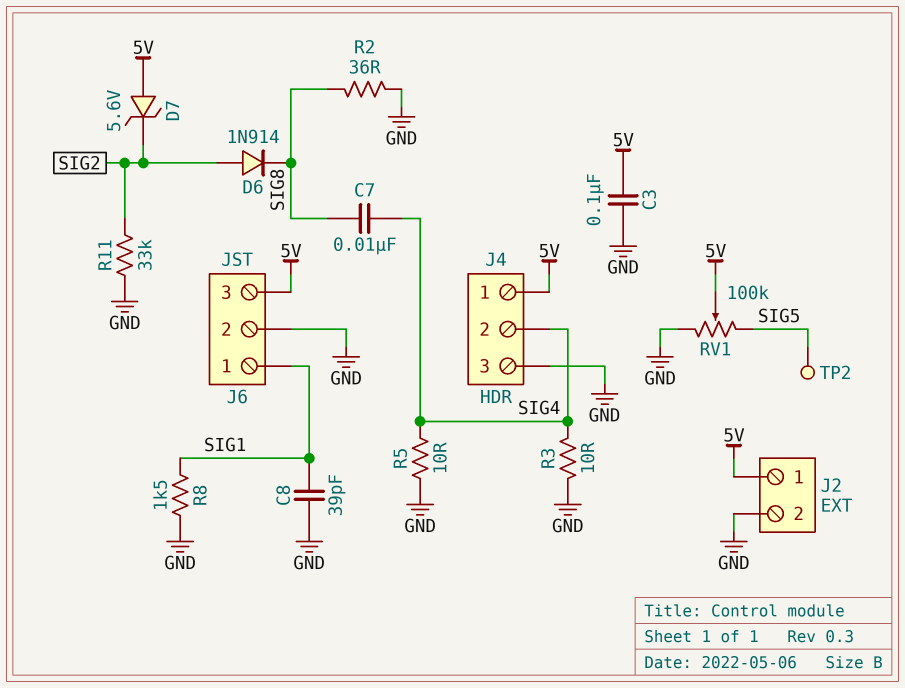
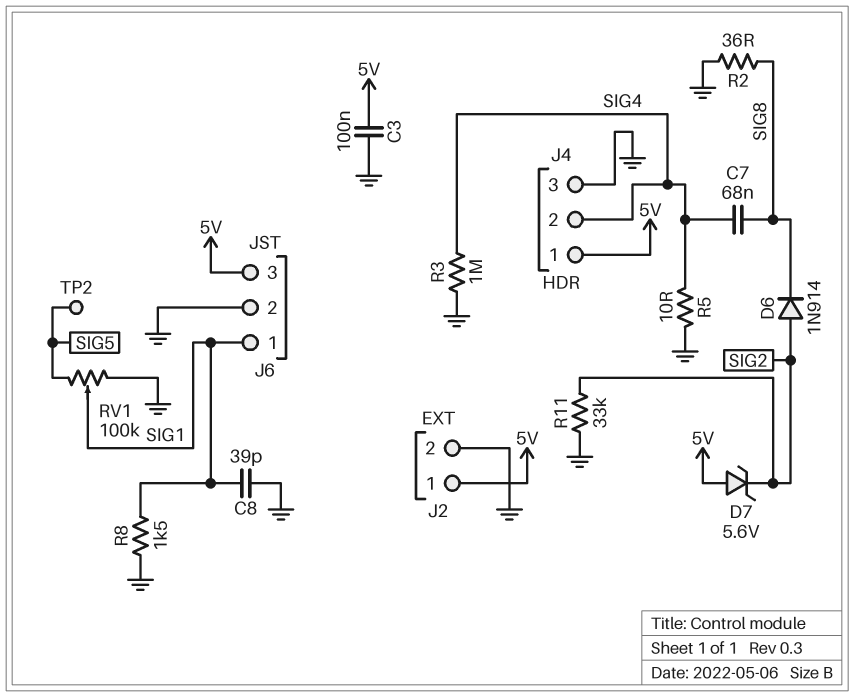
C7: 10nF (SIG4, SIG8) -> 68nF (SIG4, SIG8)
R3: 10 (GND, SIG4) -> 1M (GND, SIG4)
RV1: 100k (GND, SIG5, wiper 5V) -> 100k (GND, SIG5, wiper SIG1)

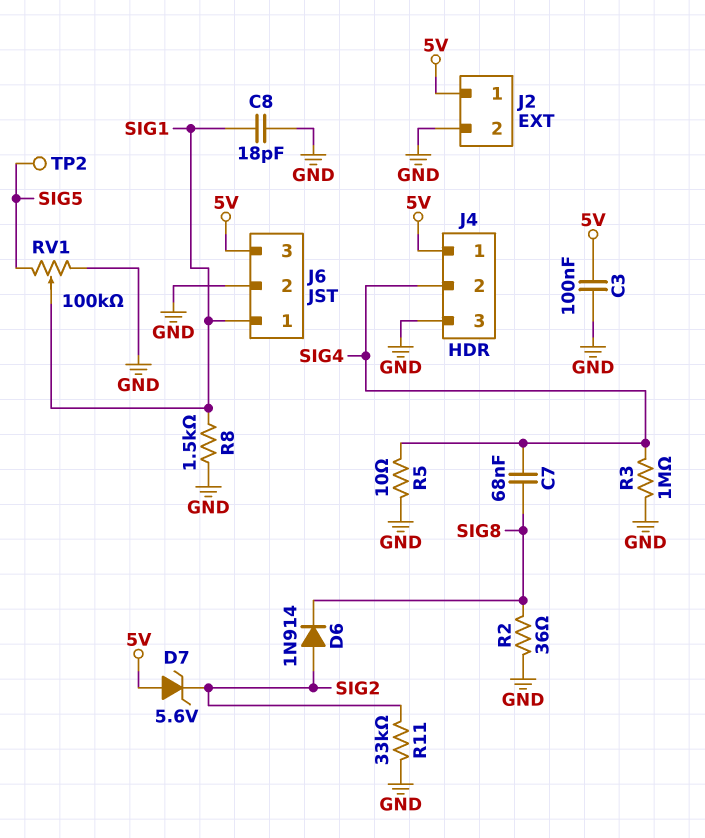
C8: 39pF (GND, SIG1) -> 18pF (GND, SIG1)

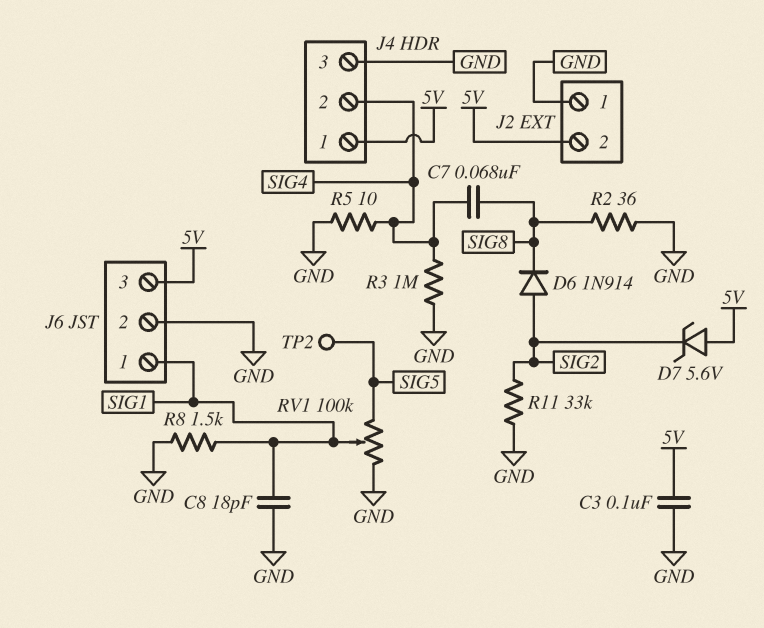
J2 pin 1: 5V -> GND
J2 pin 2: GND -> 5V

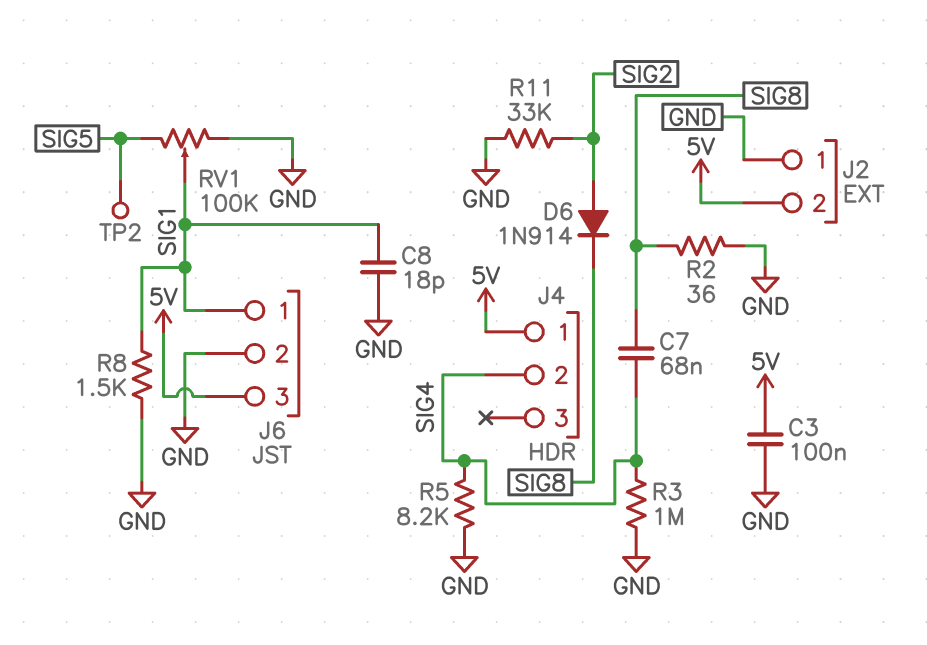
D7: zener 5.6V (A 5V, K SIG2) -> none
J4 pin 3: GND -> none
R5: 10 (GND, SIG4) -> 8.2k (GND, SIG4)

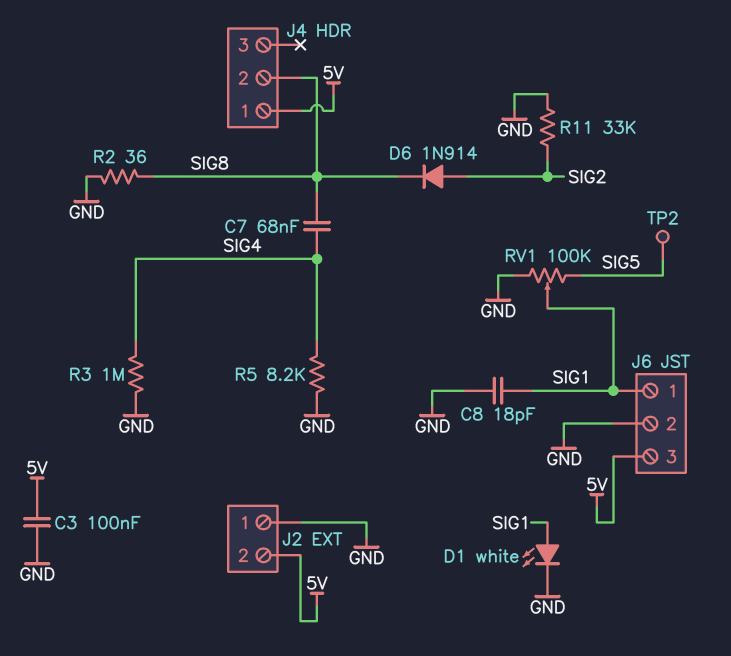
D1: none -> LED white (A SIG1, K GND)
J4 pin 2: SIG4 -> SIG8
R8: 1.5k (GND, SIG1) -> none

